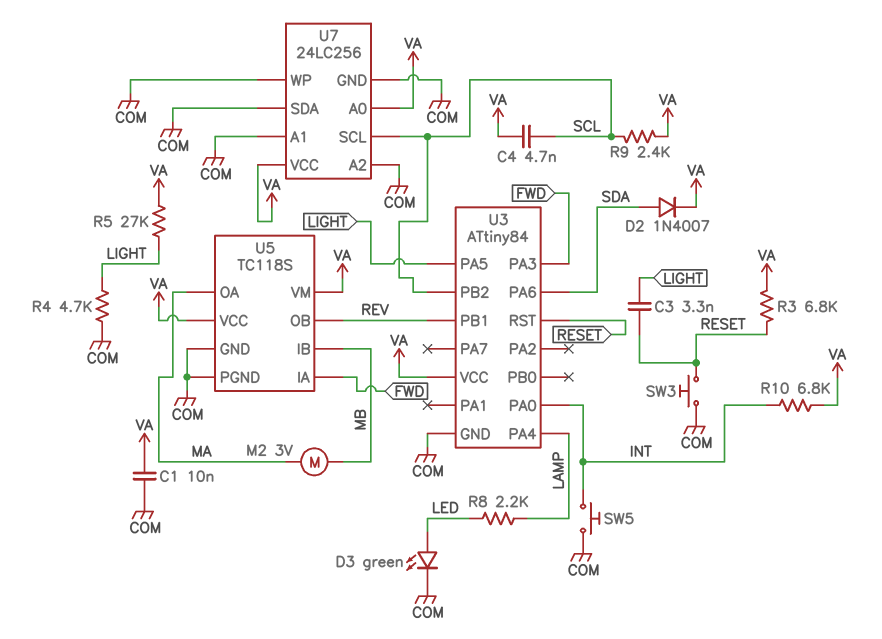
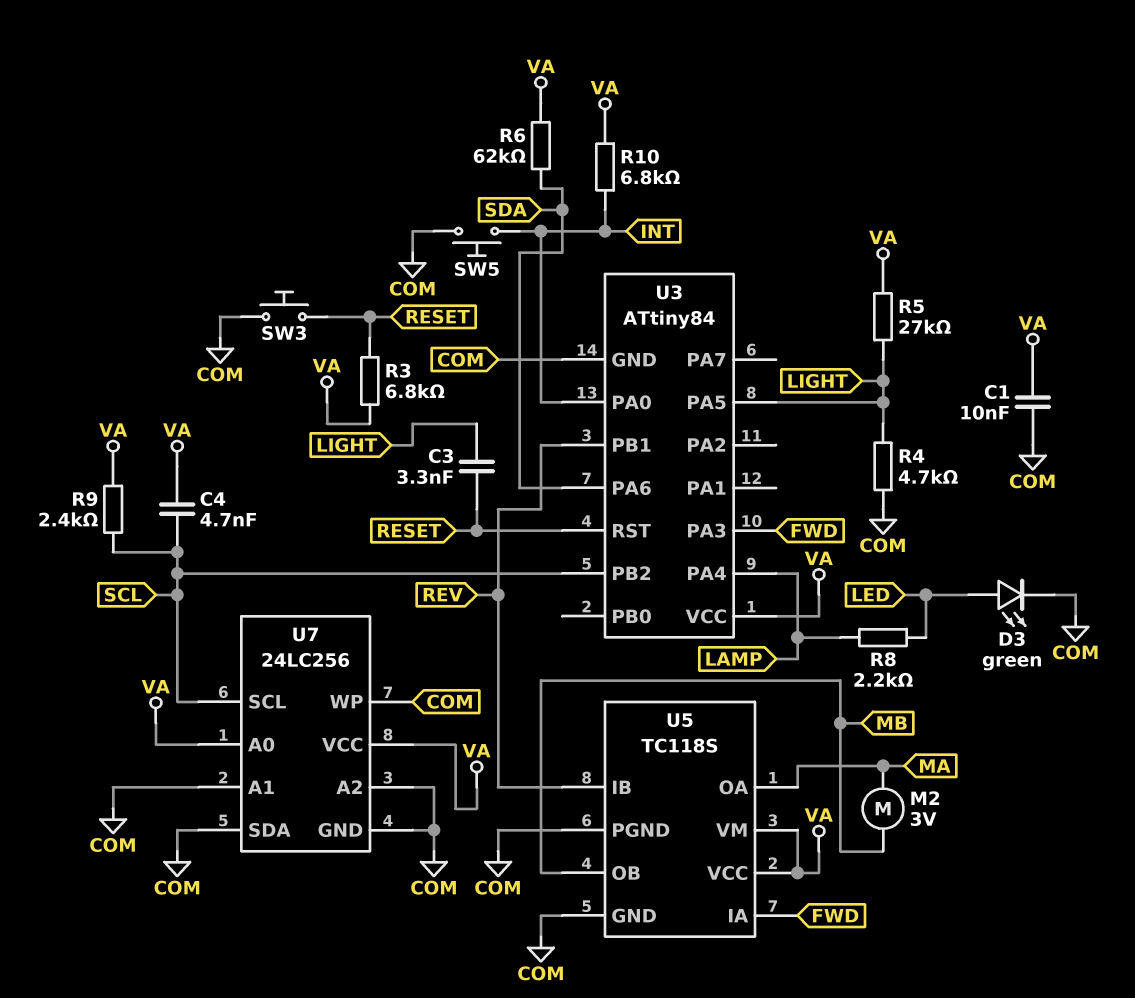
D2: diode 1N4007 (A SDA, K VA) -> none
R6: none -> 62k (SDA, VA)
U5 pin IB: MB -> REV
U5 pin OB: REV -> MB

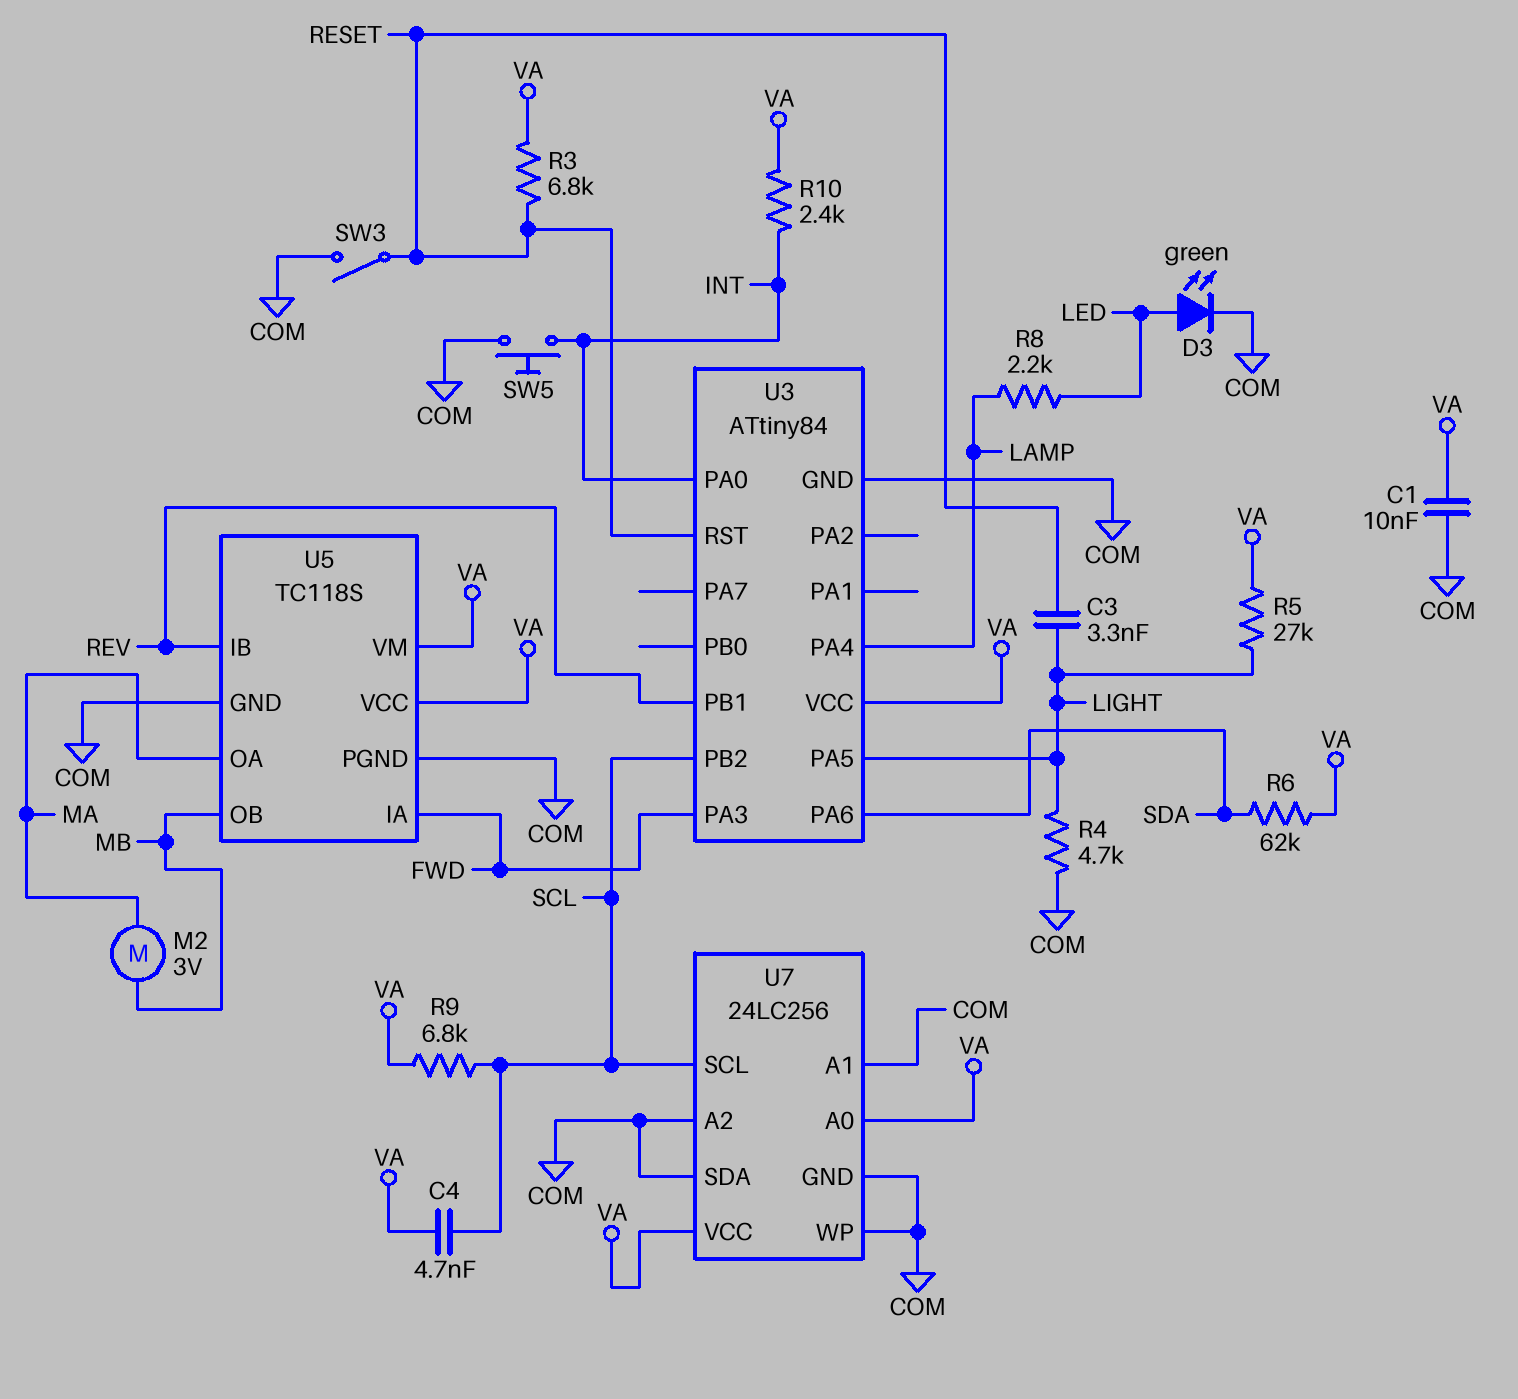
R9: 2.4k (SCL, VA) -> 6.8k (SCL, VA)
R10: 6.8k (INT, VA) -> 2.4k (INT, VA)
SW3: button (COM, RESET) -> switch (COM, RESET)

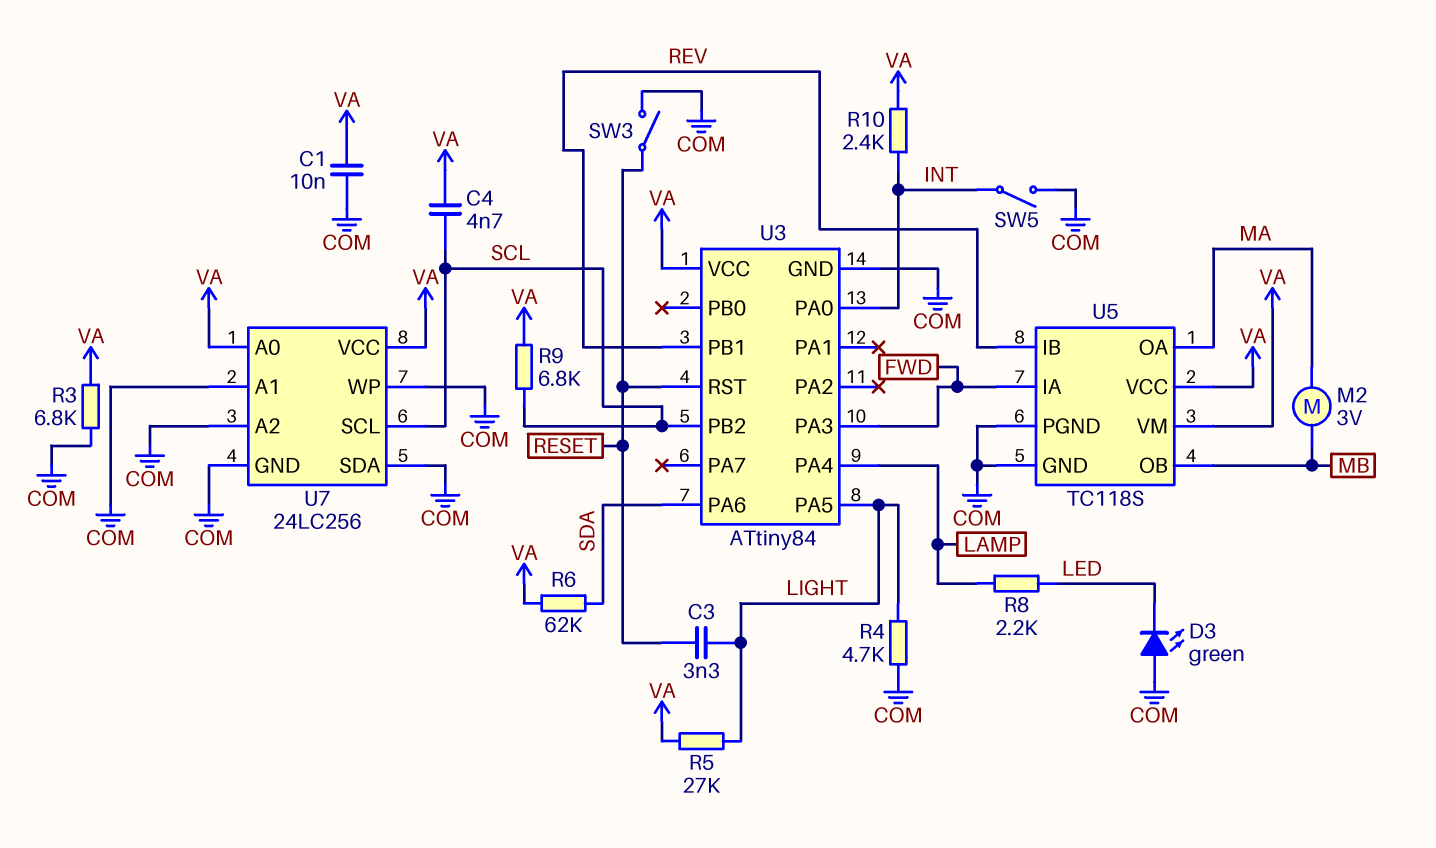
D3: LED green (A LED, K COM) -> LED green (A COM, K LED)
R3: 6.8k (RESET, VA) -> 6.8k (COM, VA)
SW5: button (COM, INT) -> switch (COM, INT)

